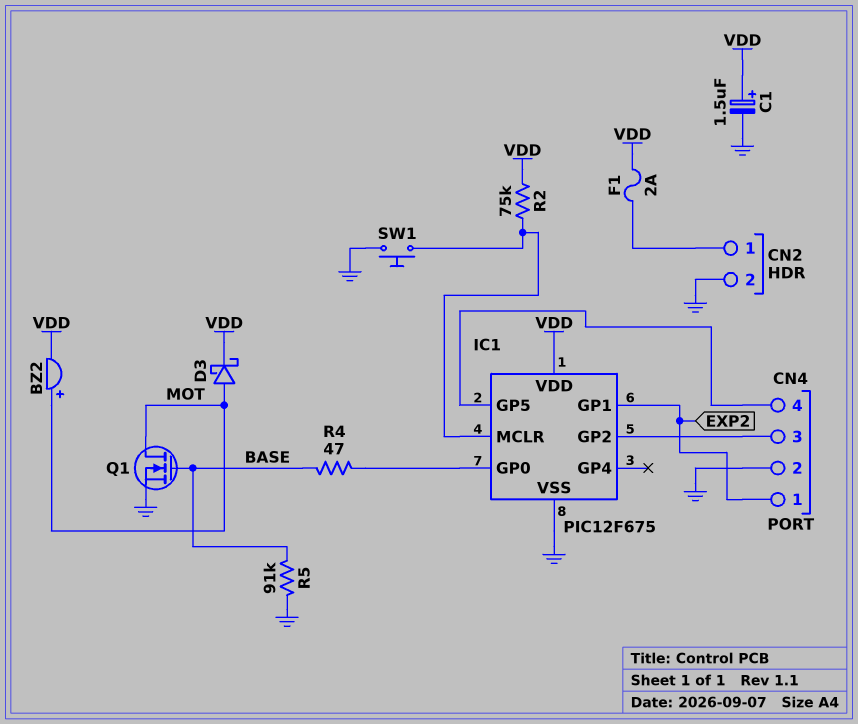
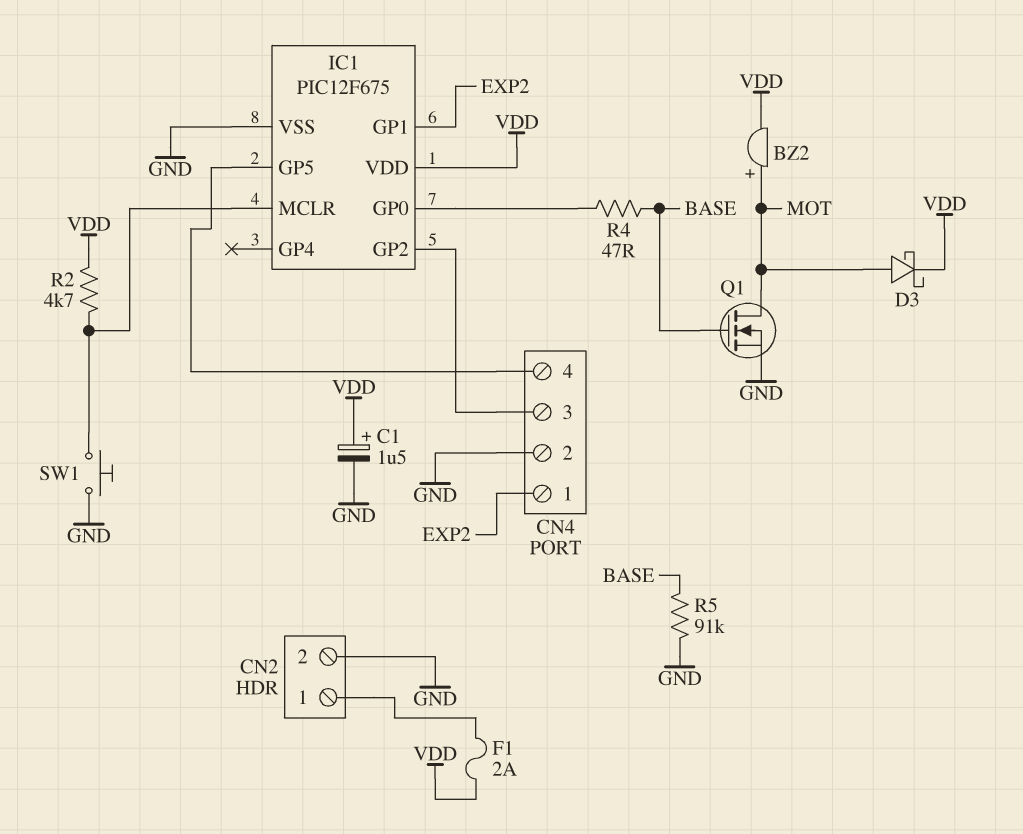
R2: 75k (IC1/MCLR, VDD) -> 4.7k (IC1/MCLR, VDD)

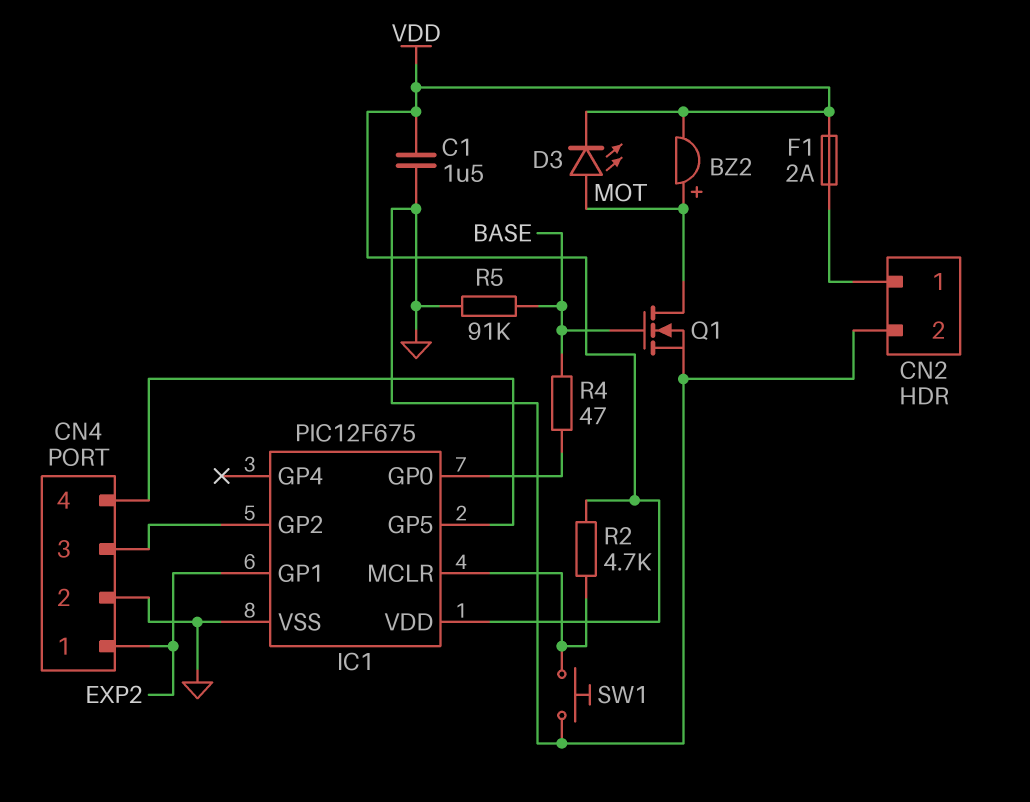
C1: 1.5uF (plus VDD, minus GND) -> 1.5uF (GND, VDD)
D3: schottky (A MOT, K VDD) -> LED (A MOT, K VDD)

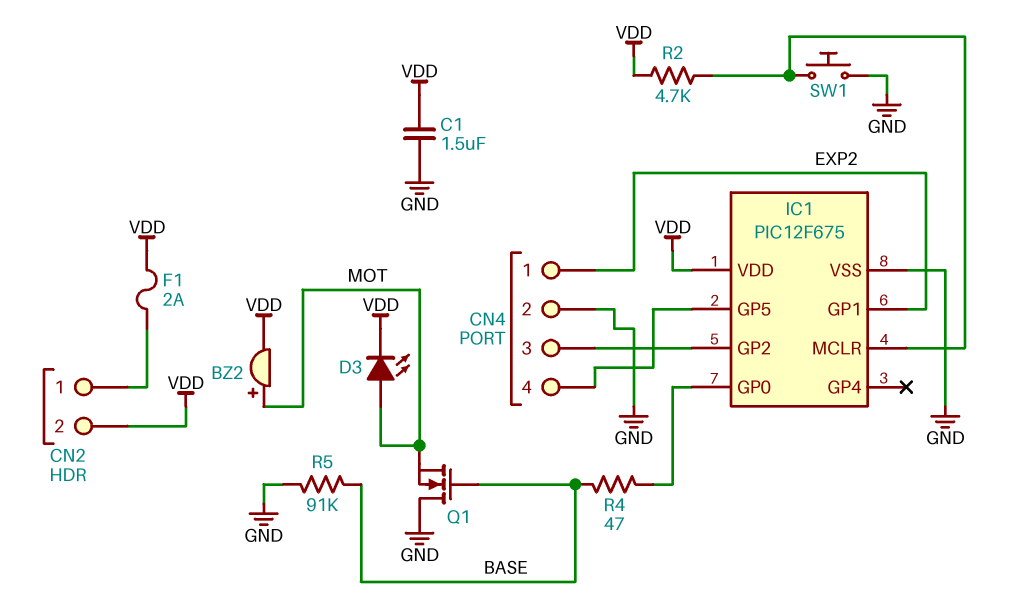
CN2 pin 2: GND -> VDD
Q1: NMOS (G BASE, D MOT, S GND) -> NMOS (G BASE, D GND, S MOT)

